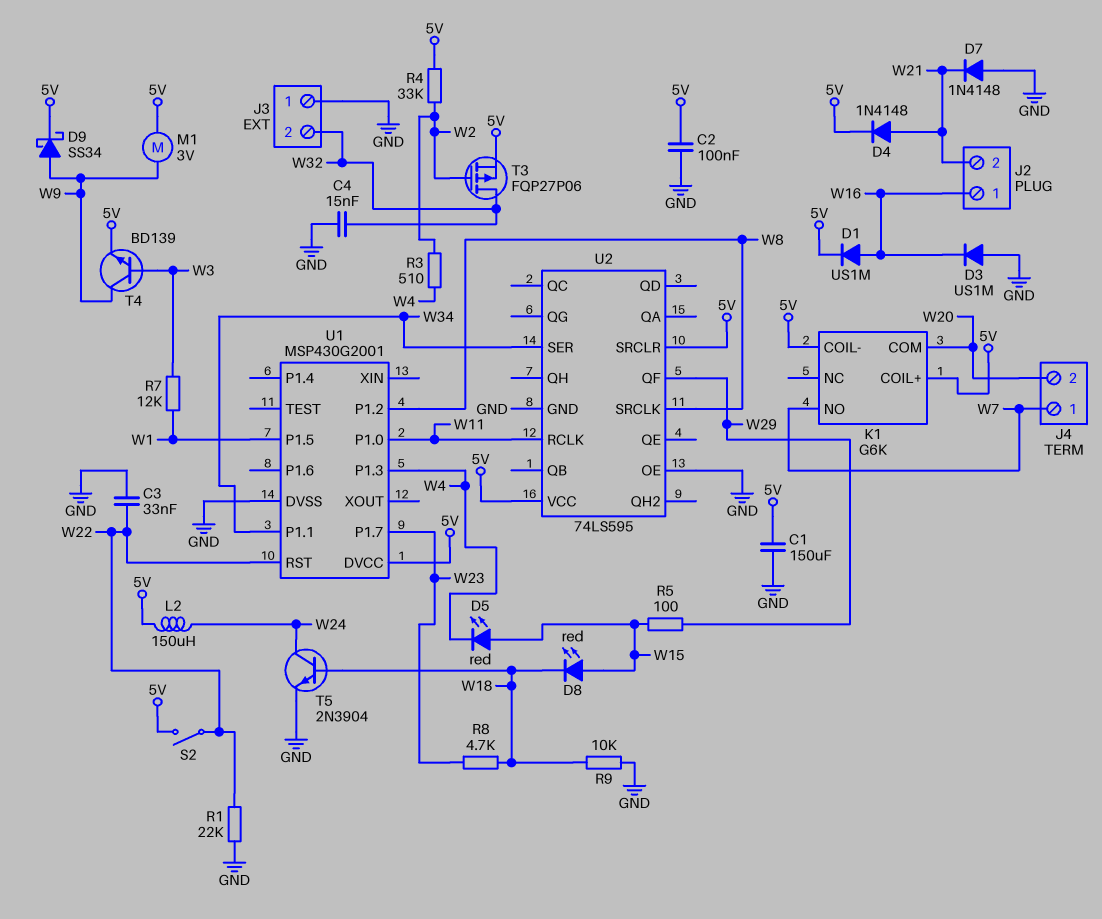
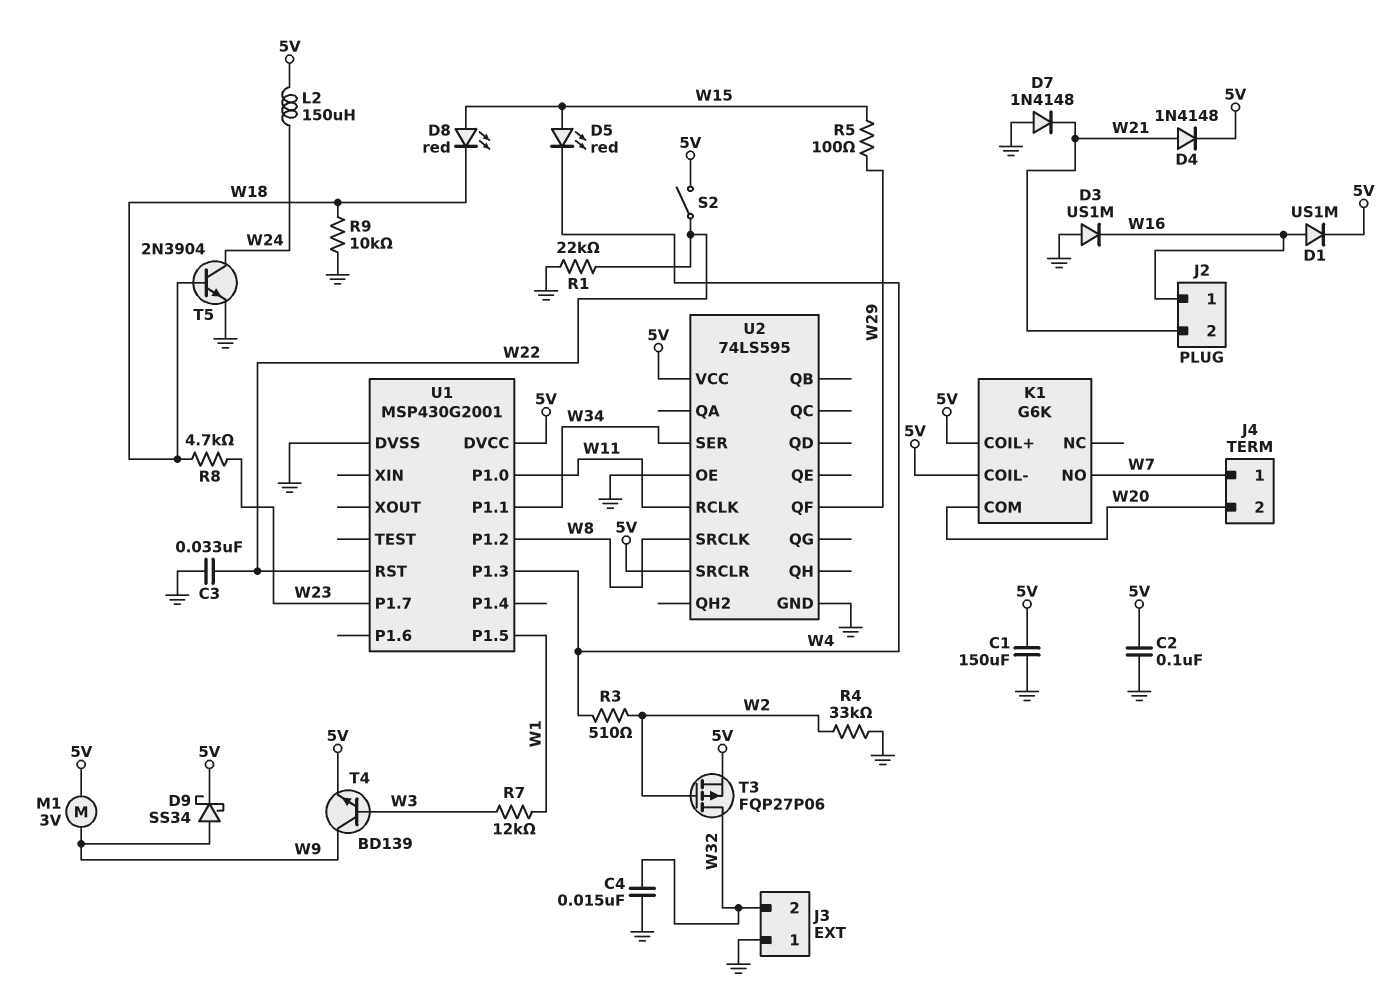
R4: 33k (5V, W2) -> 33k (GND, W2)

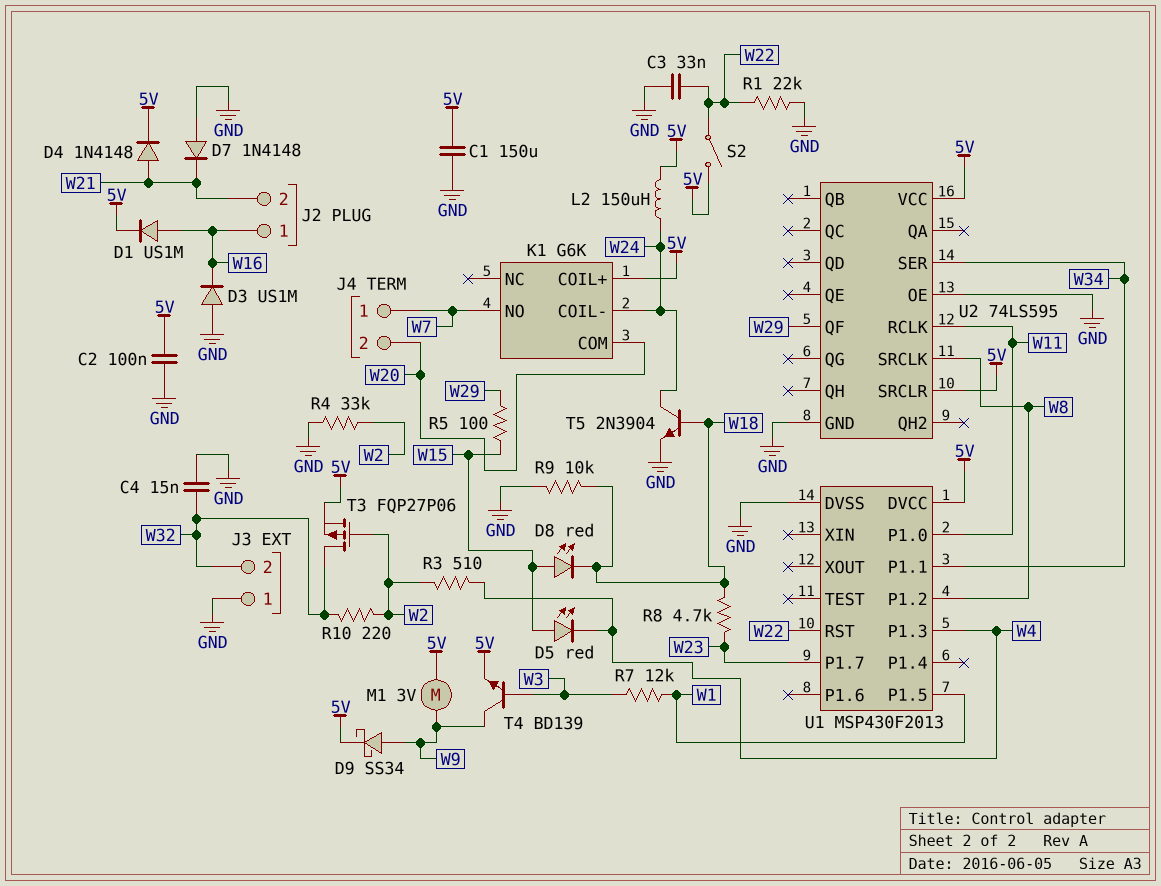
K1 pin COIL-: 5V -> W24
R10: none -> 220 (W2, W32)
U1: MSP430G2001 -> MSP430F2013

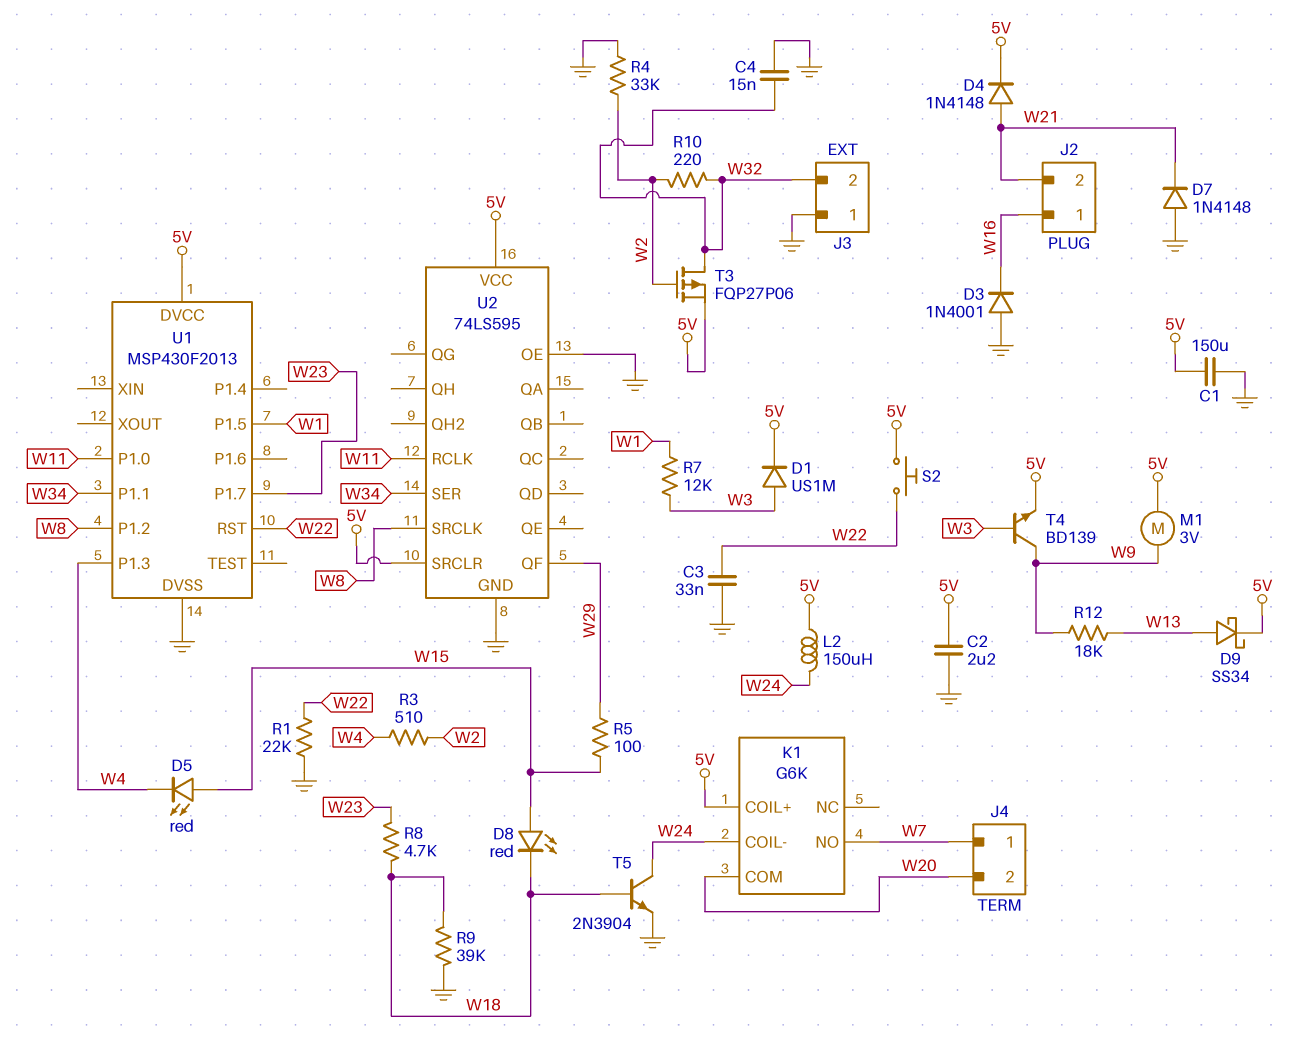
C2: 100nF (5V, GND) -> 2.2uF (5V, GND)
D1: diode US1M (A W16, K 5V) -> diode US1M (A W3, K 5V)
D3: diode US1M (A GND, K W16) -> diode 1N4001 (A GND, K W16)
D9: schottky SS34 (A W9, K 5V) -> schottky SS34 (A W13, K 5V)
R9: 10k (GND, W18) -> 39k (GND, W18)
R12: none -> 18k (W9, W13)
S2: switch (5V, W22) -> button (5V, W22)

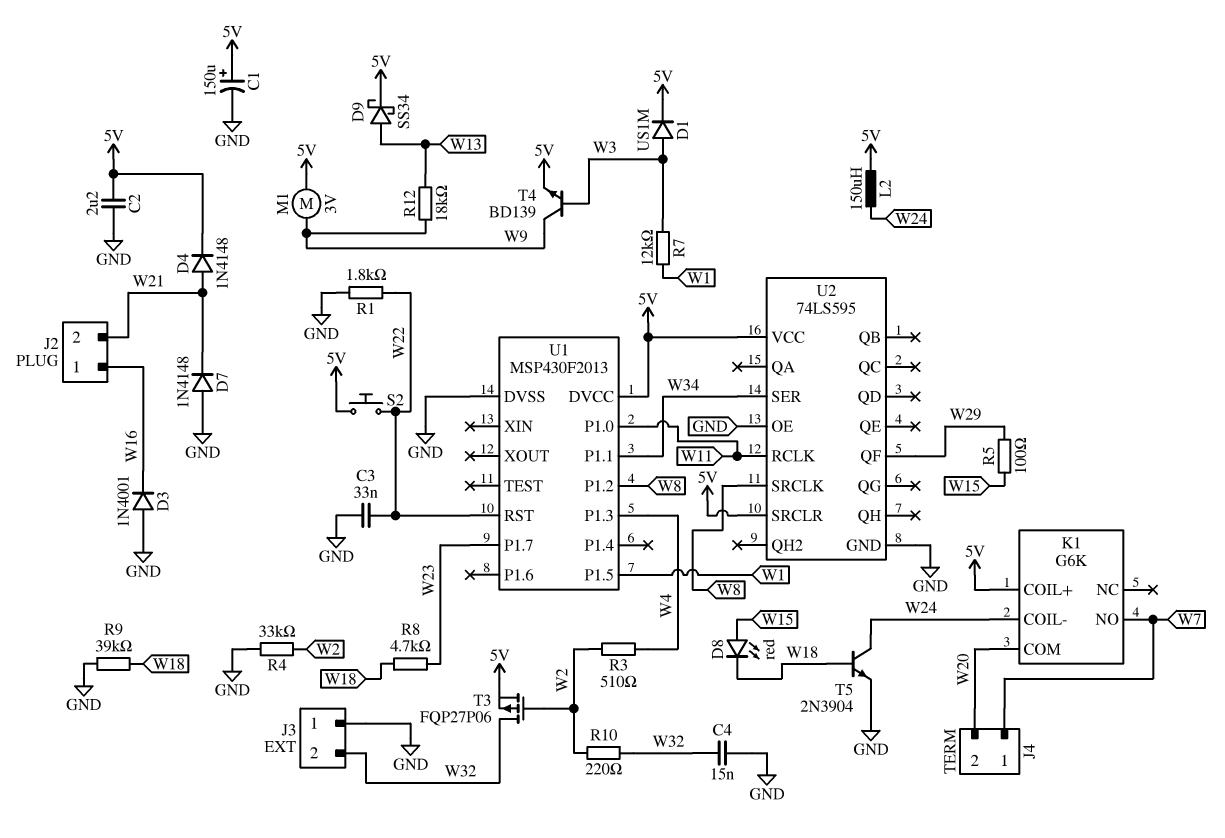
C1: 150uF (5V, GND) -> 150uF (plus 5V, minus GND)
D5: LED red (A W15, K W4) -> none
R1: 22k (GND, W22) -> 1.8k (GND, W22)

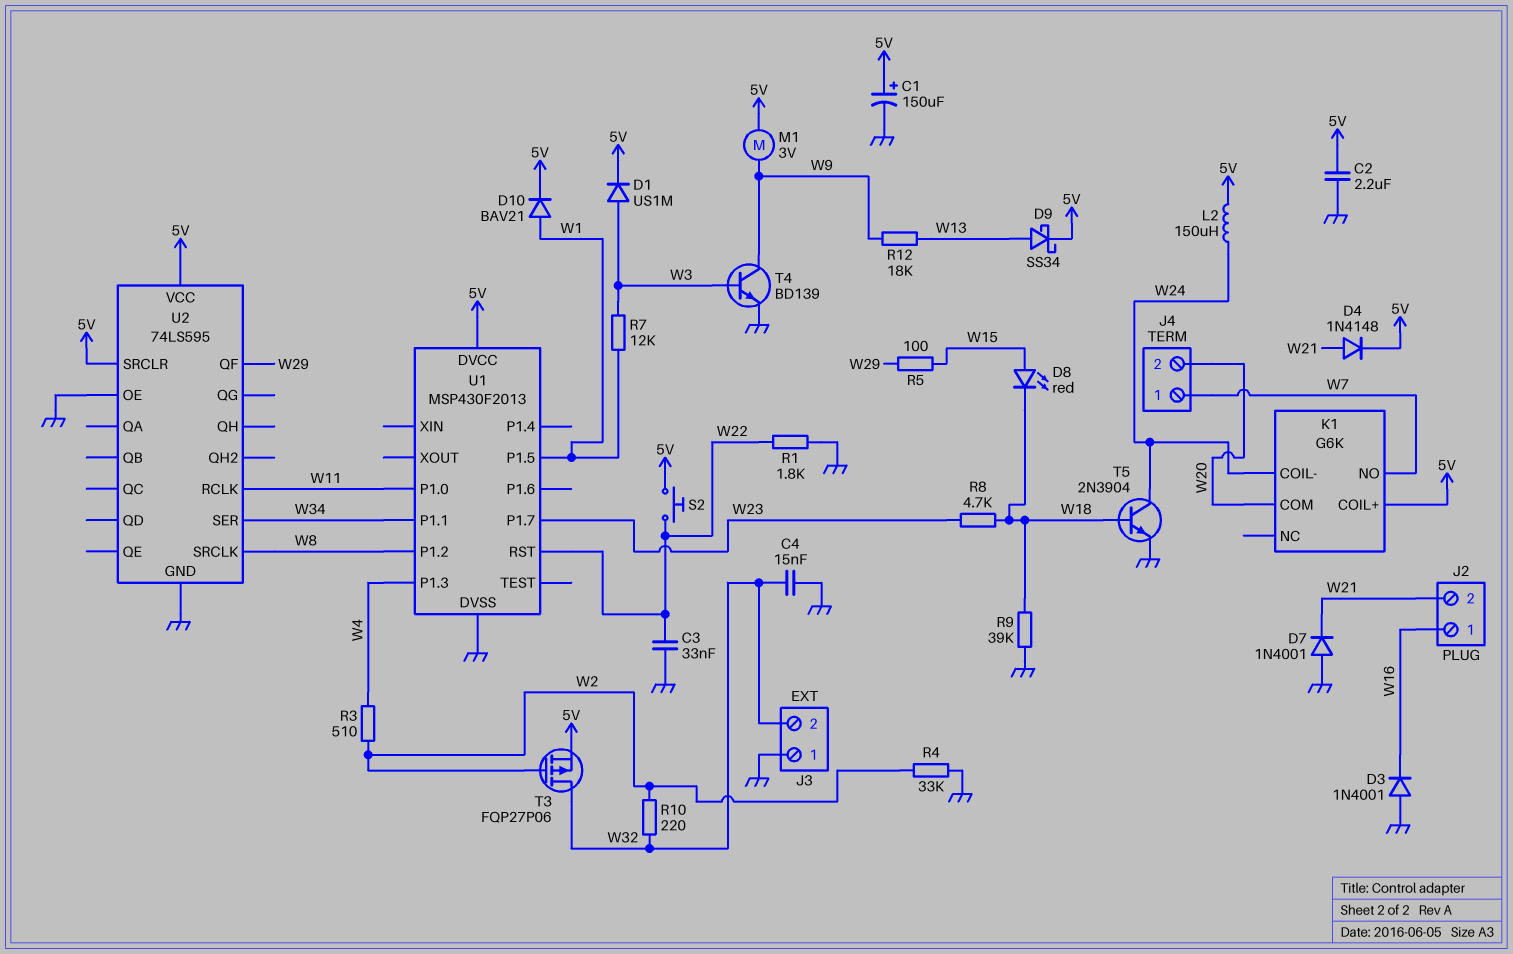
D7: diode 1N4148 (A GND, K W21) -> diode 1N4001 (A GND, K W21)
D10: none -> diode BAV21 (A W1, K 5V)
T4: NPN BD139 (B W3, C W9, E 5V) -> NPN BD139 (B W3, C W9, E GND)

